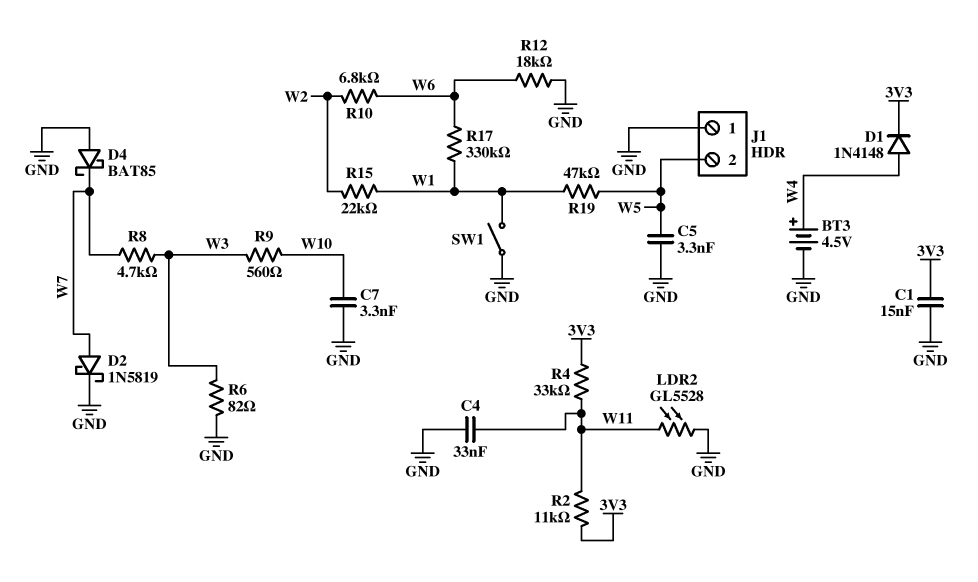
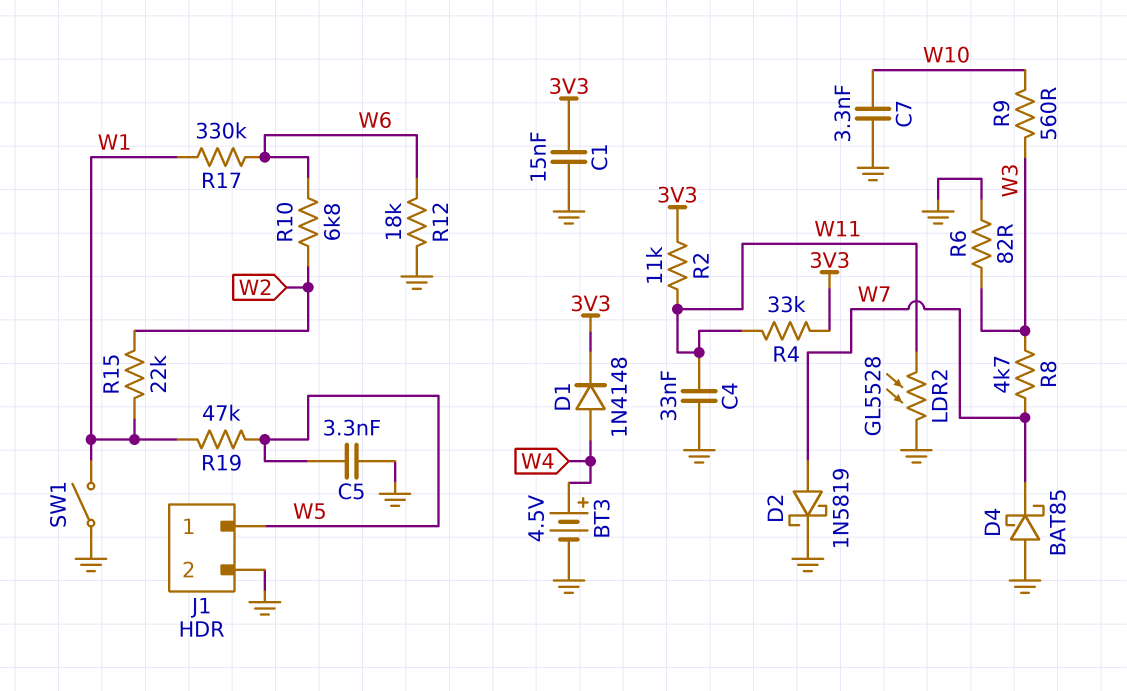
J1 pin 1: GND -> W5
J1 pin 2: W5 -> GND

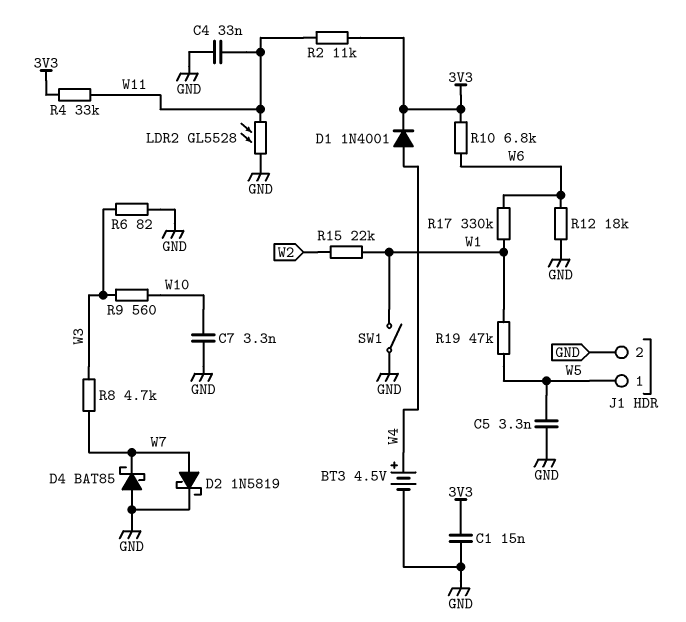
D1: diode 1N4148 (A W4, K 3V3) -> diode 1N4001 (A W4, K 3V3)
R10: 6.8k (W2, W6) -> 6.8k (3V3, W6)

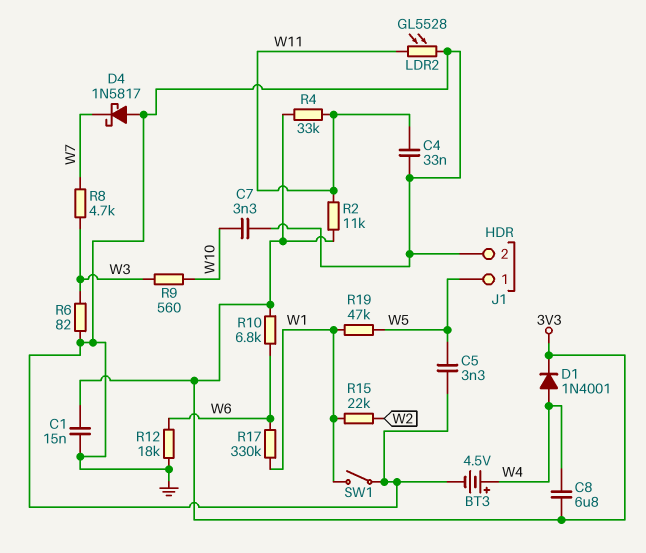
C8: none -> 6.8uF (3V3, W4)
D2: schottky 1N5819 (A W7, K GND) -> none
D4: schottky BAT85 (A GND, K W7) -> schottky 1N5817 (A GND, K W7)

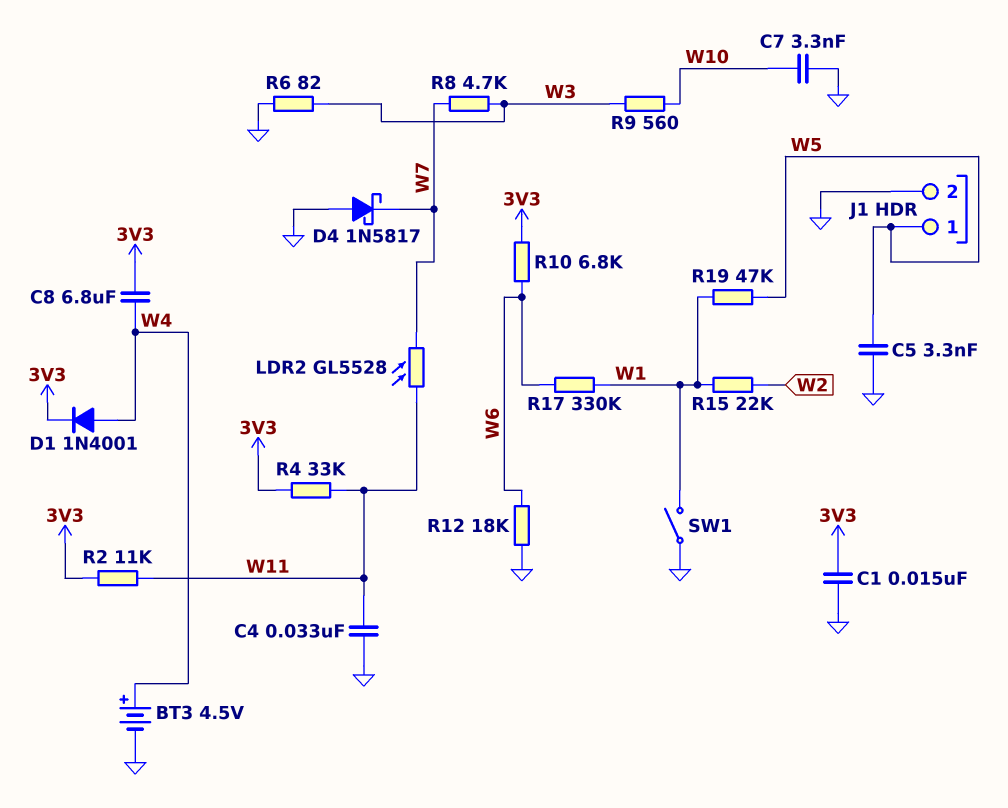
LDR2: GL5528 (GND, W11) -> GL5528 (W7, W11)

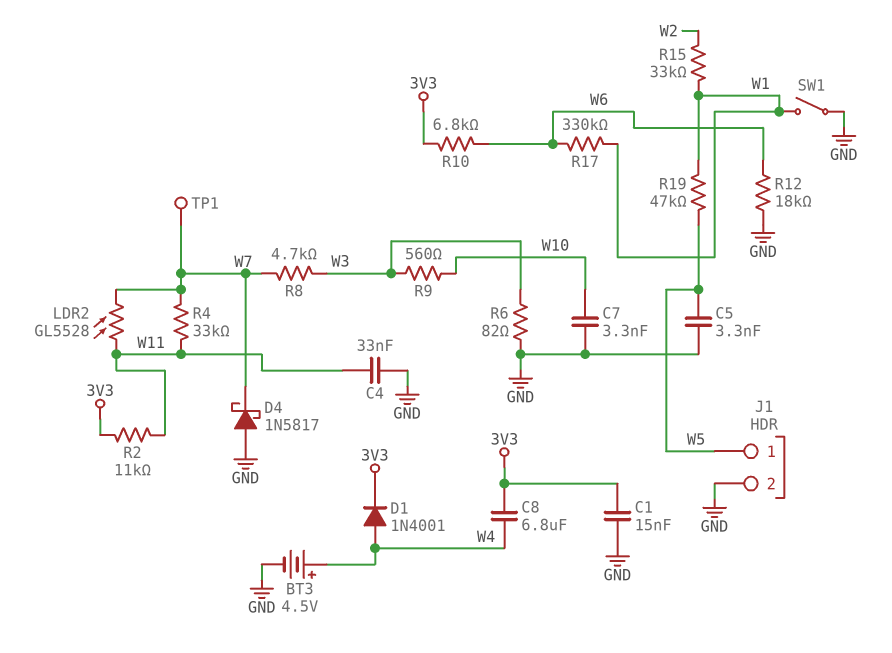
R4: 33k (3V3, W11) -> 33k (W7, W11)
R15: 22k (W1, W2) -> 33k (W1, W2)
TP1: none -> test point (W7)

